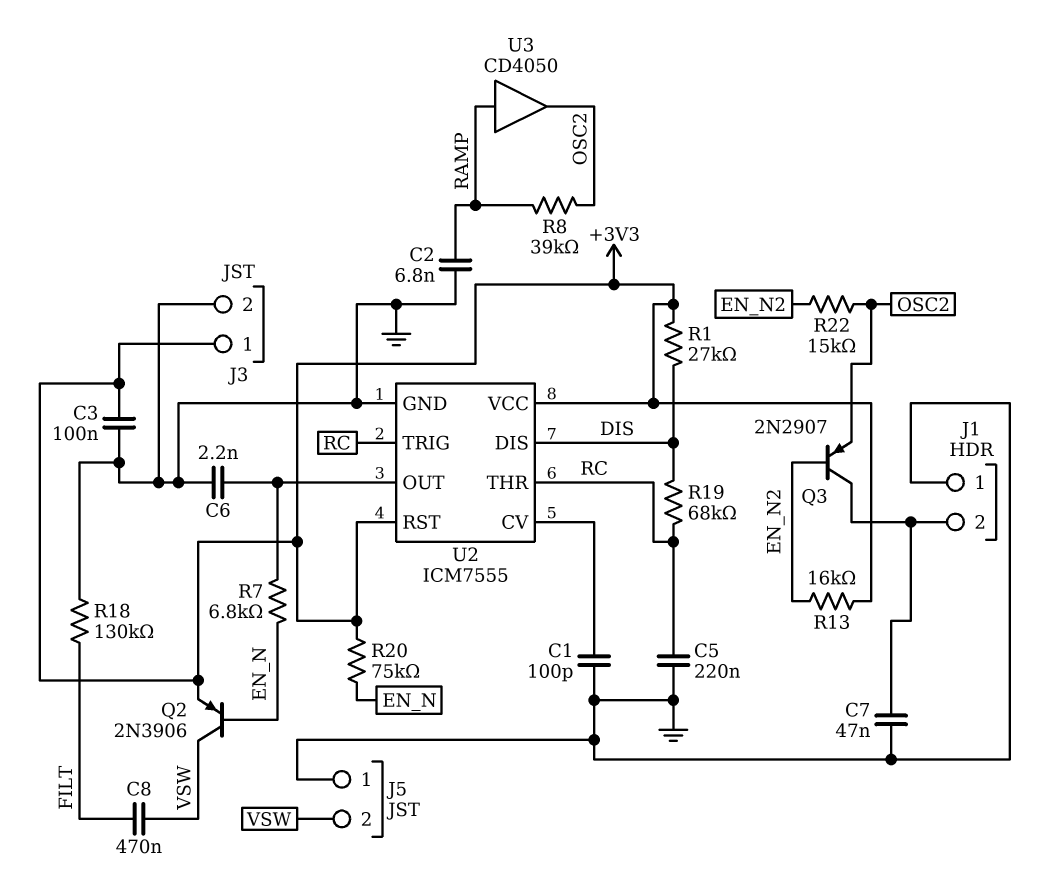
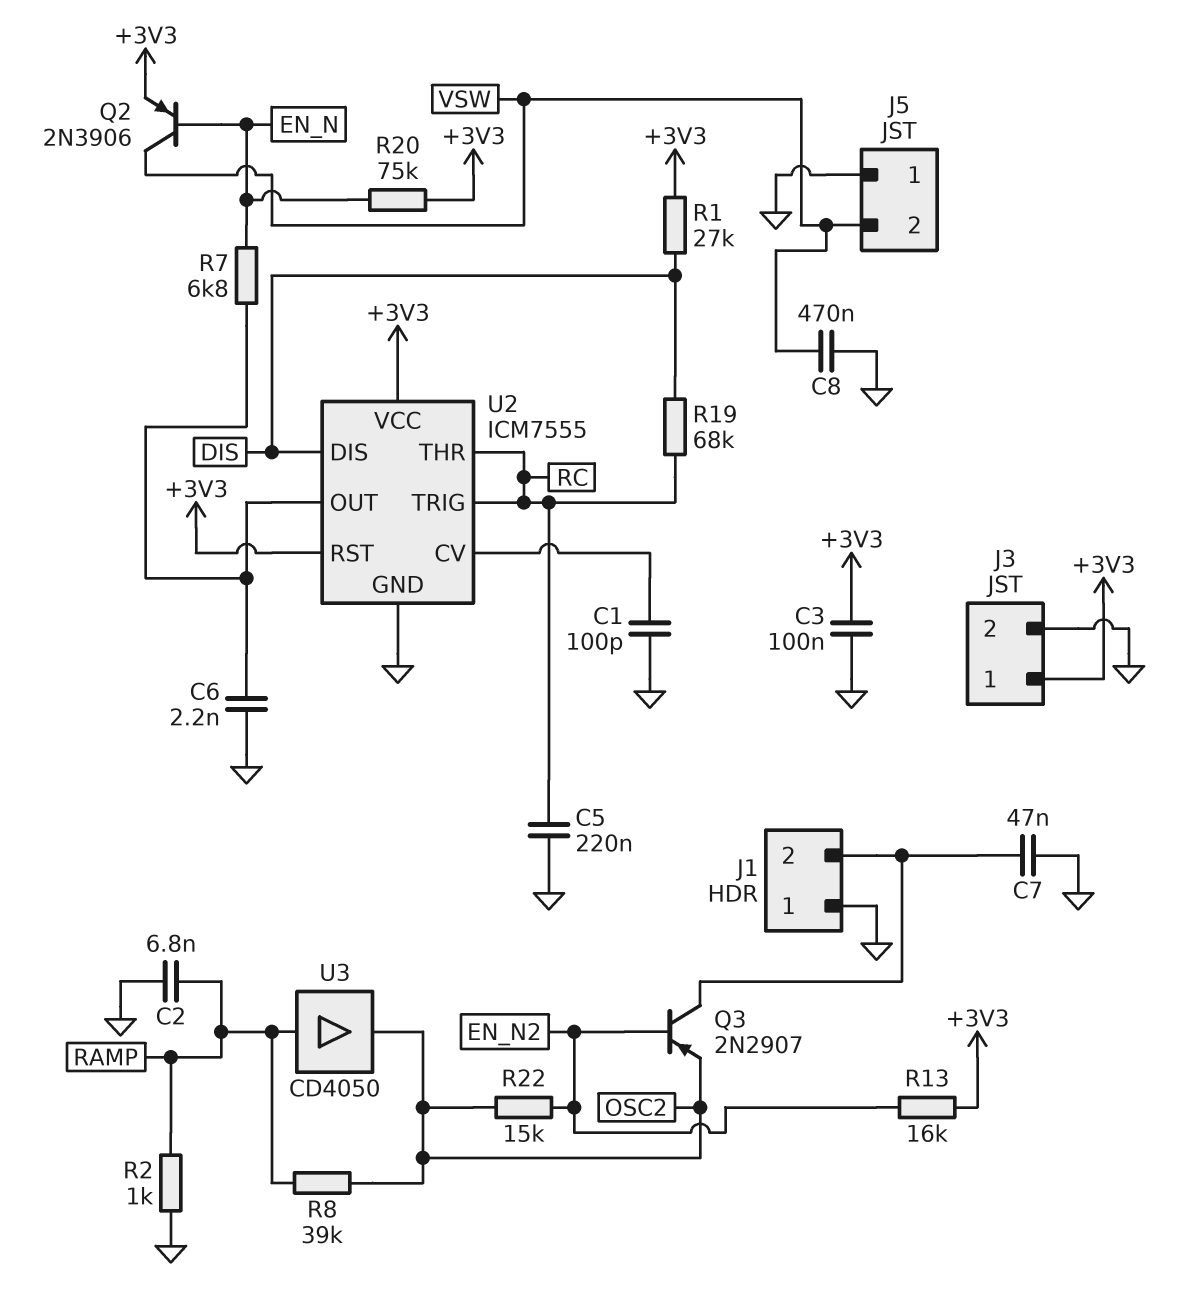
C8: 470nF (FILT, VSW) -> 470nF (GND, VSW)
R2: none -> 1k (GND, RAMP)
R18: 130k (FILT, GND) -> none

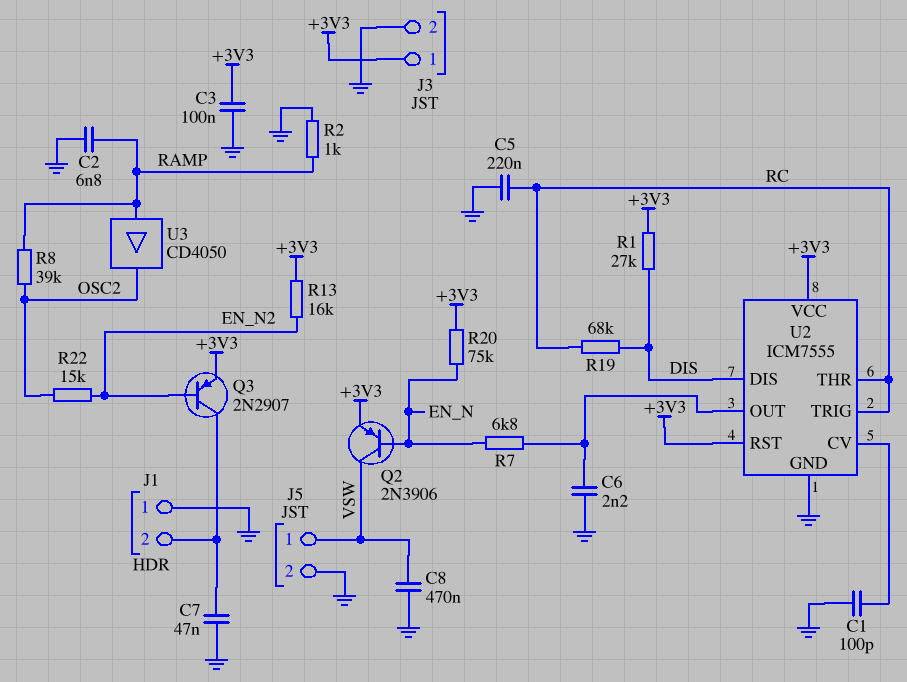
J5 pin 1: GND -> VSW
J5 pin 2: VSW -> GND
Q3: PNP 2N2907 (B EN_N2, C J1/2, E OSC2) -> PNP 2N2907 (B EN_N2, C J1/2, E +3V3)

